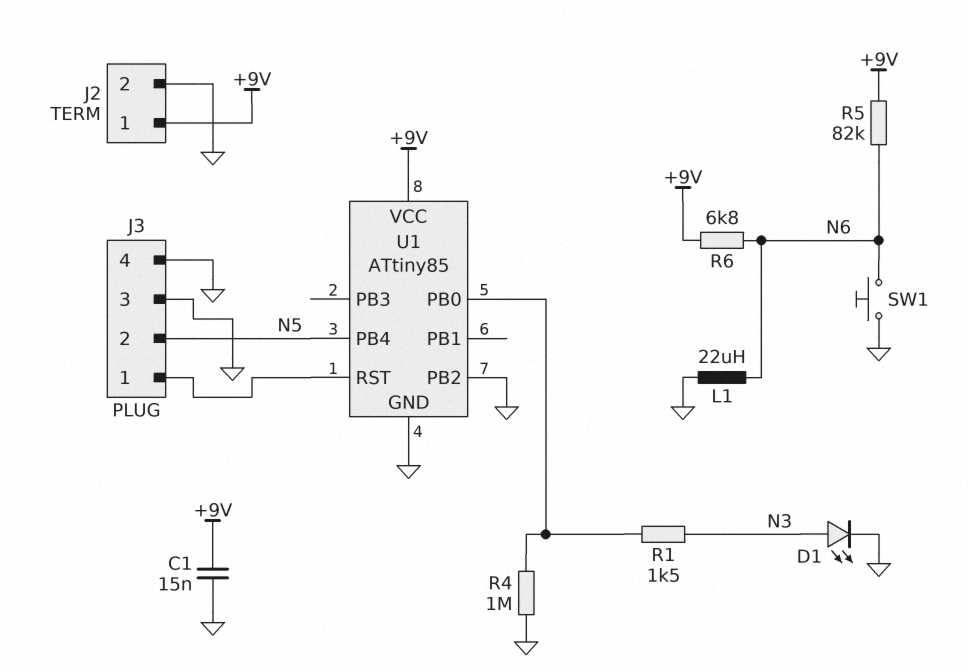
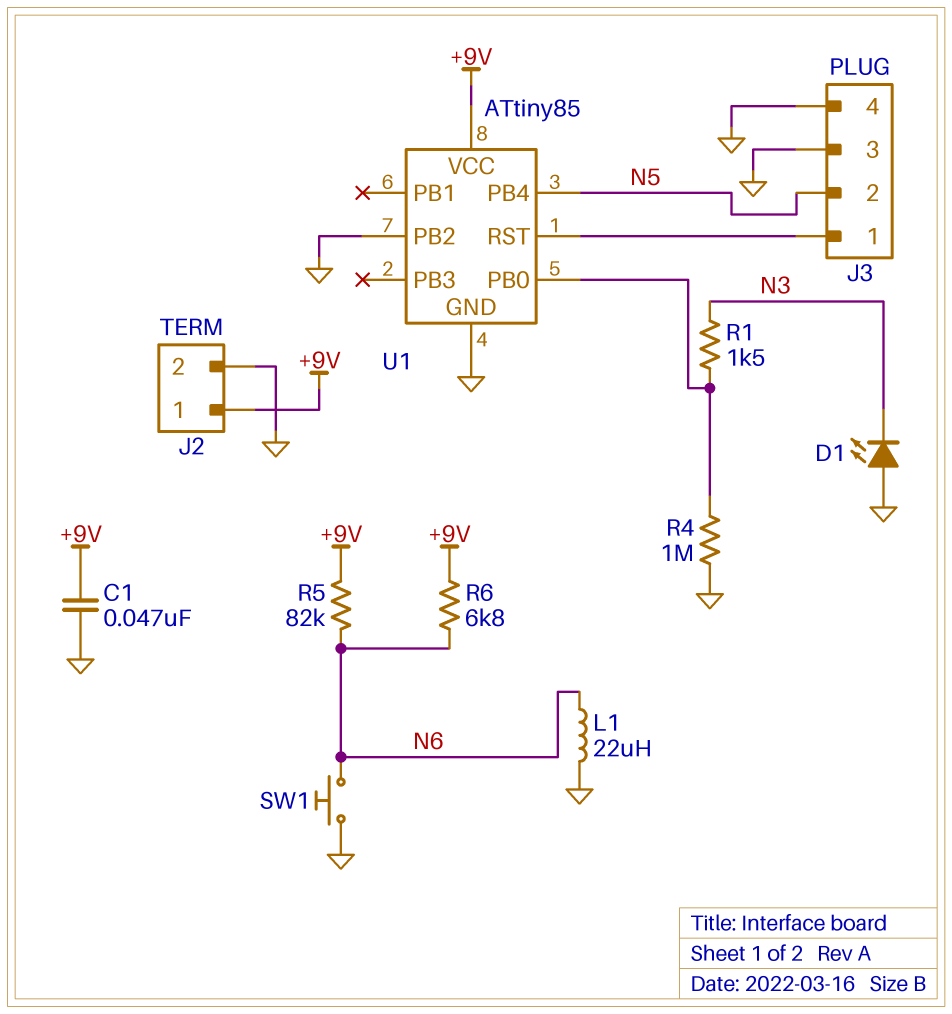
C1: 15nF (+9V, GND) -> 47nF (+9V, GND)
D1: LED (A N3, K GND) -> LED (A GND, K N3)

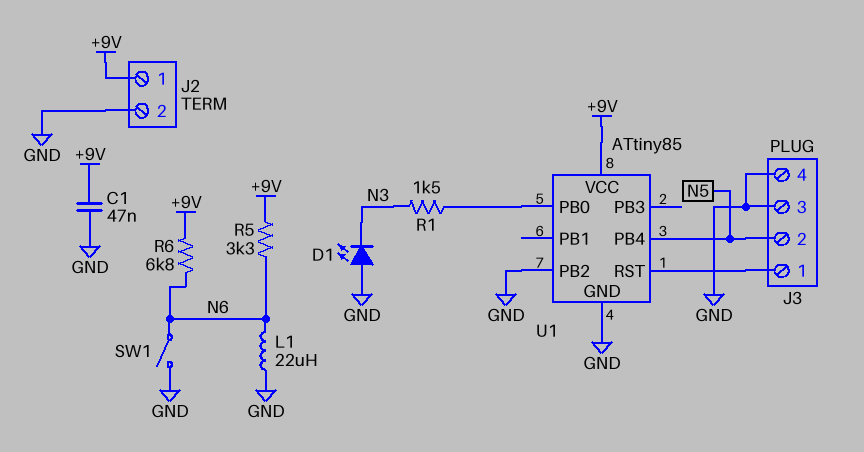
R4: 1M (GND, U1/PB0) -> none
R5: 82k (+9V, N6) -> 3.3k (+9V, N6)
SW1: button (GND, N6) -> switch (GND, N6)

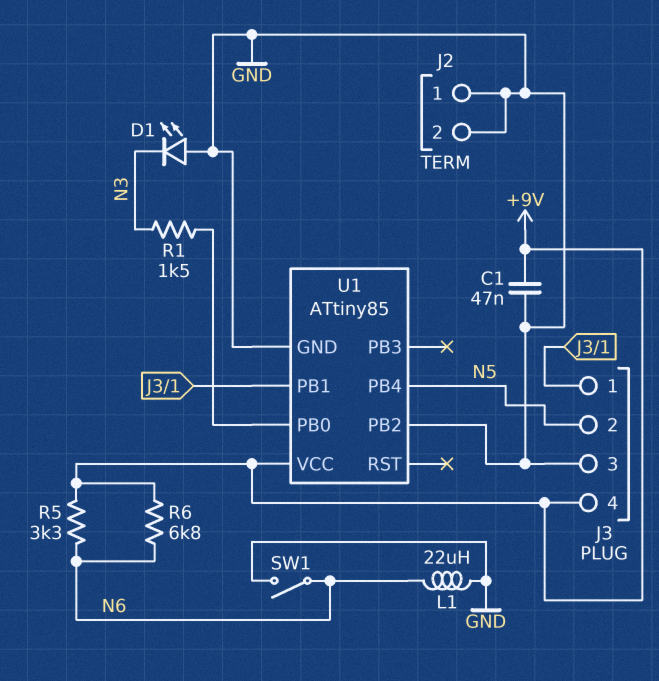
J2 pin 1: +9V -> GND
J3 pin 4: GND -> +9V
U1 pin PB1: none -> J3/1
U1 pin RST: J3/1 -> none

